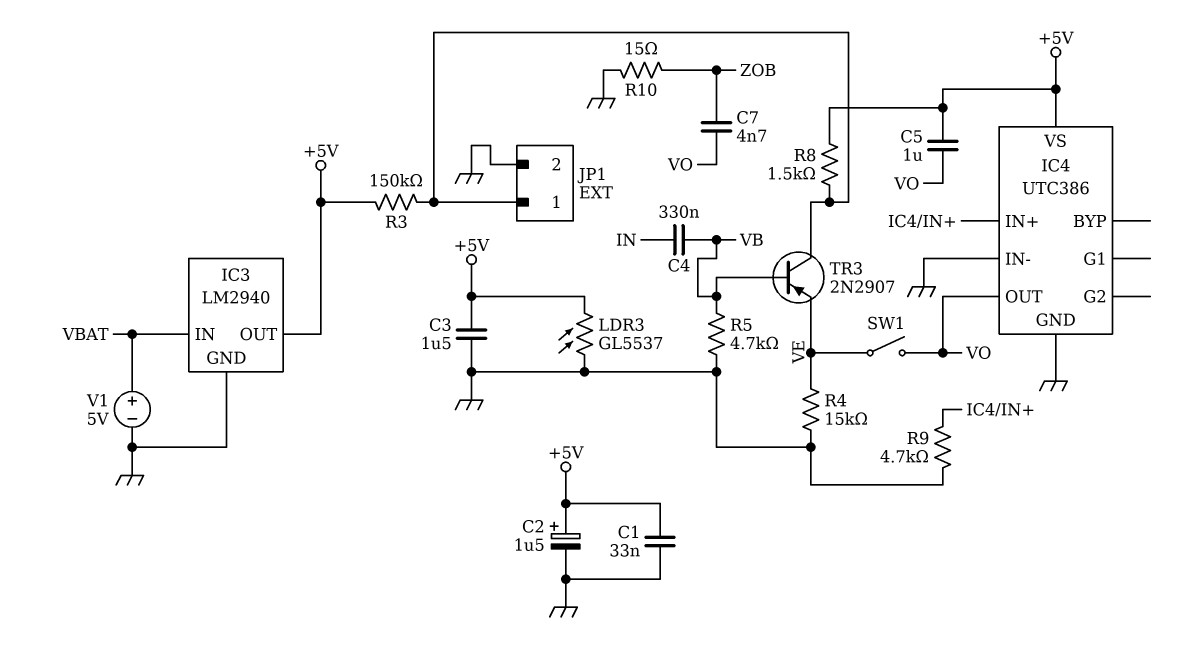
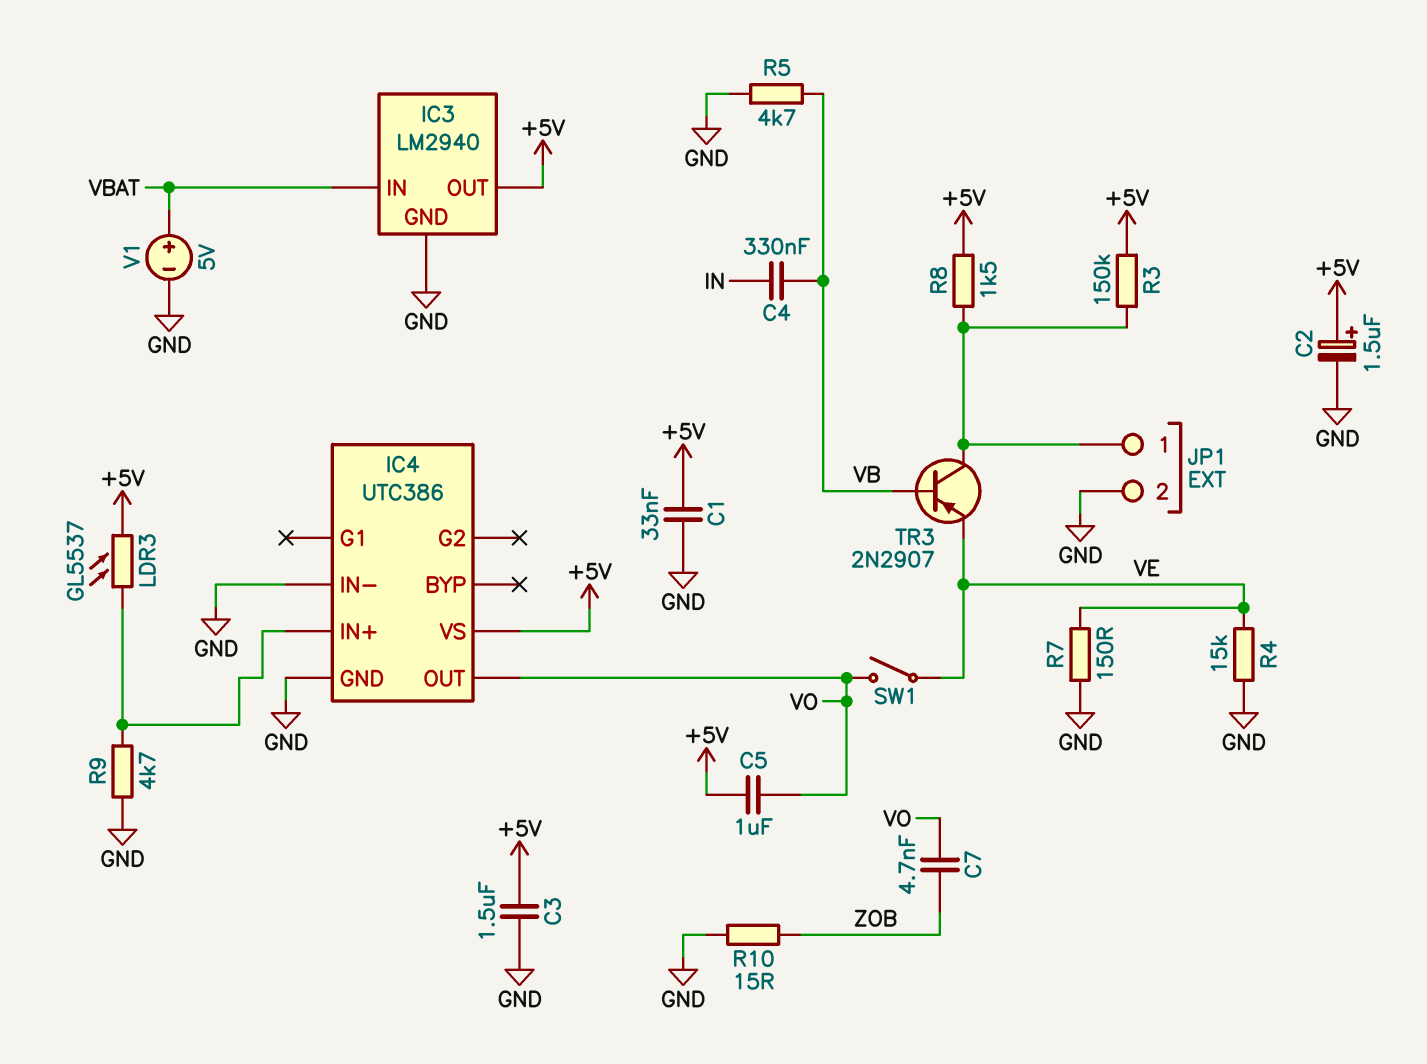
LDR3: GL5537 (+5V, GND) -> GL5537 (+5V, IC4/IN+)
R7: none -> 150 (GND, VE)

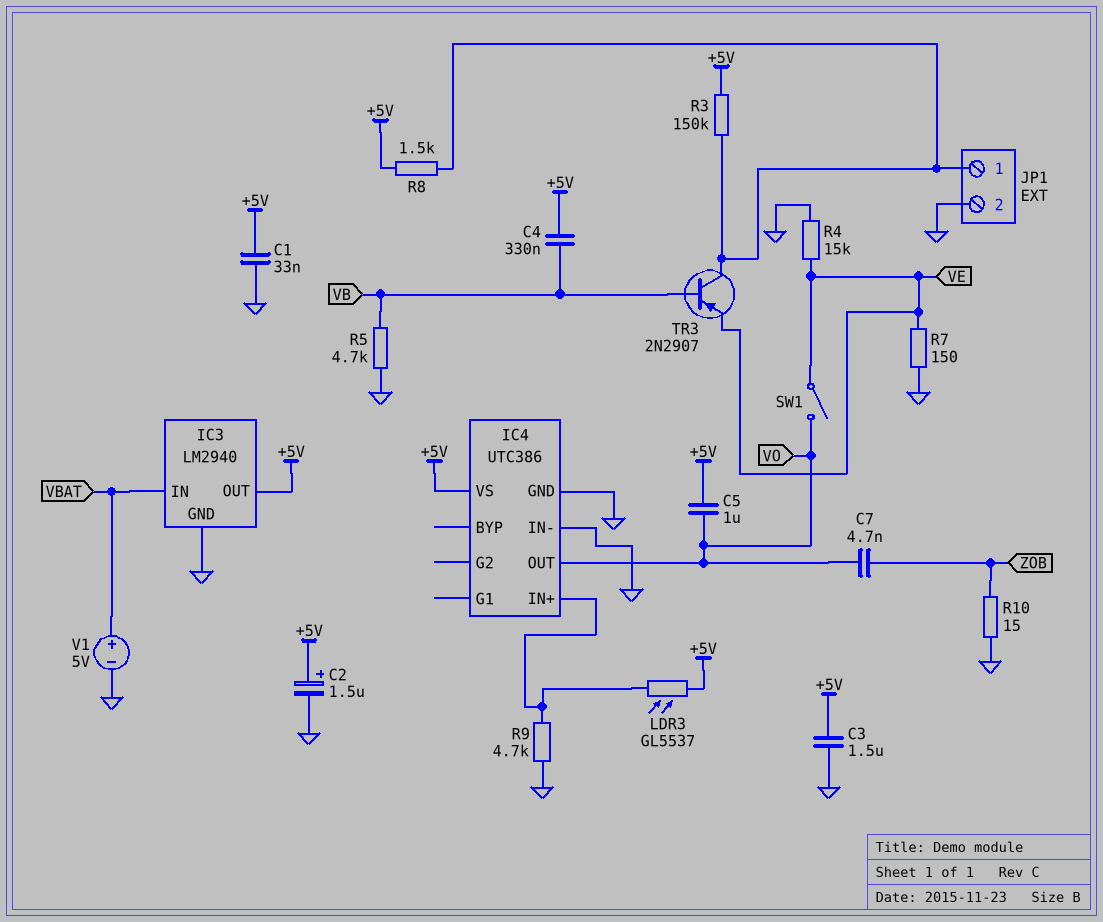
C4: 330nF (IN, VB) -> 330nF (+5V, VB)

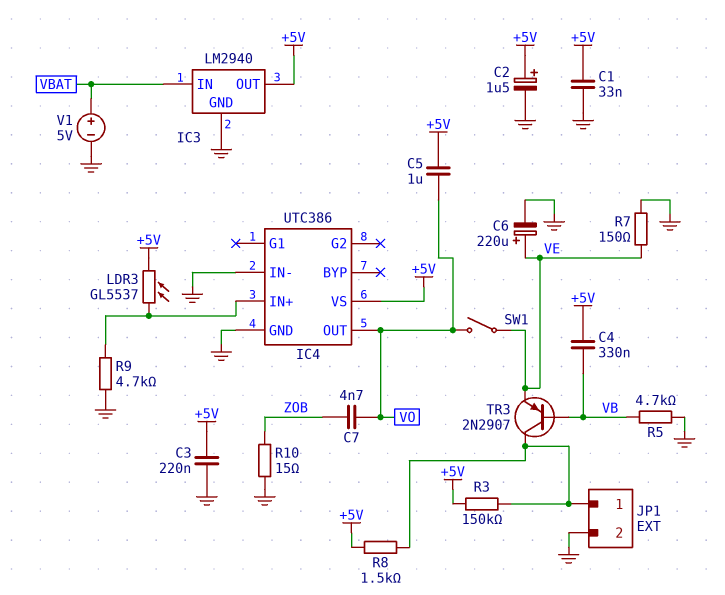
C3: 1.5uF (+5V, GND) -> 220nF (+5V, GND)
C6: none -> 220uF (plus VE, minus GND)
R4: 15k (GND, VE) -> none

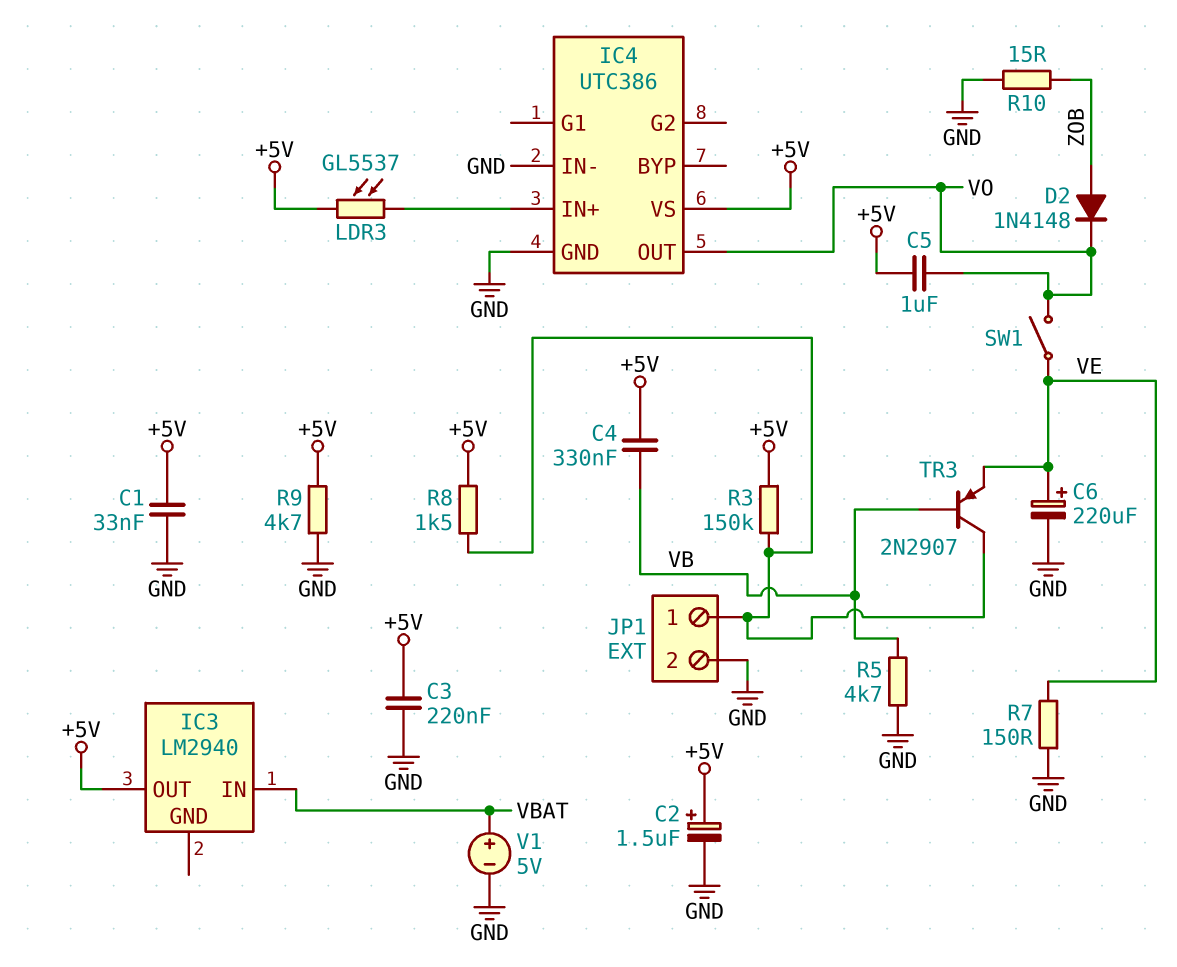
C7: 4.7nF (VO, ZOB) -> none
D2: none -> diode 1N4148 (A ZOB, K VO)
IC3 pin GND: GND -> none
R9: 4.7k (GND, IC4/IN+) -> 4.7k (+5V, GND)

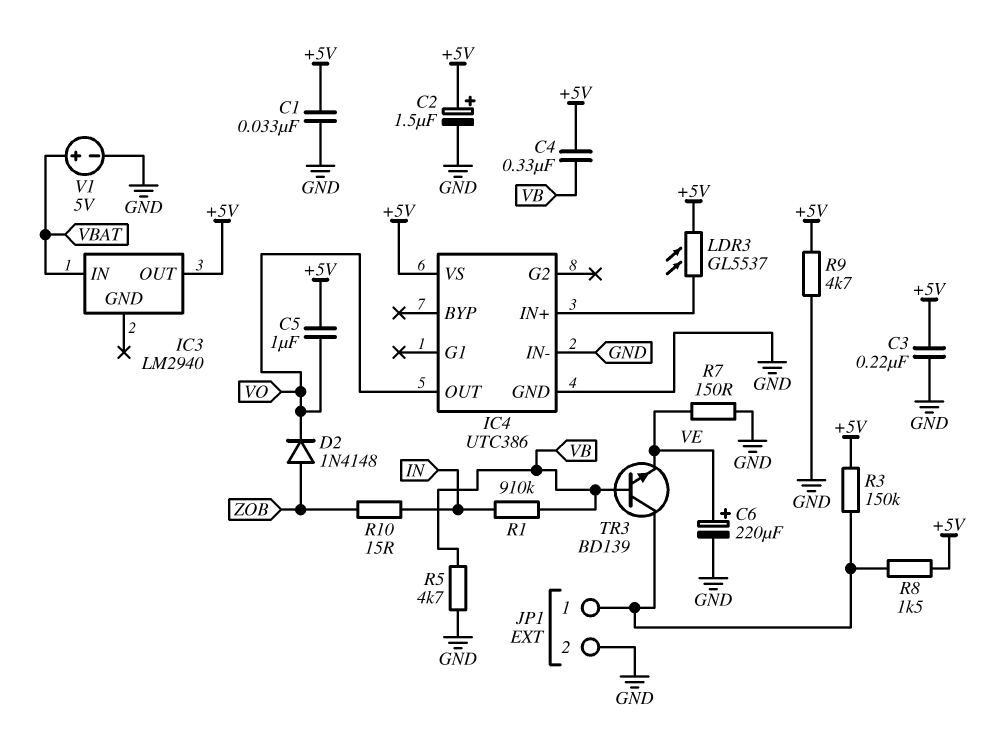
R1: none -> 910k (IN, VB)
R10: 15 (GND, ZOB) -> 15 (IN, ZOB)
SW1: switch (VE, VO) -> none
TR3: PNP 2N2907 (B VB, C JP1/1, E VE) -> NPN BD139 (B VB, C JP1/1, E VE)

